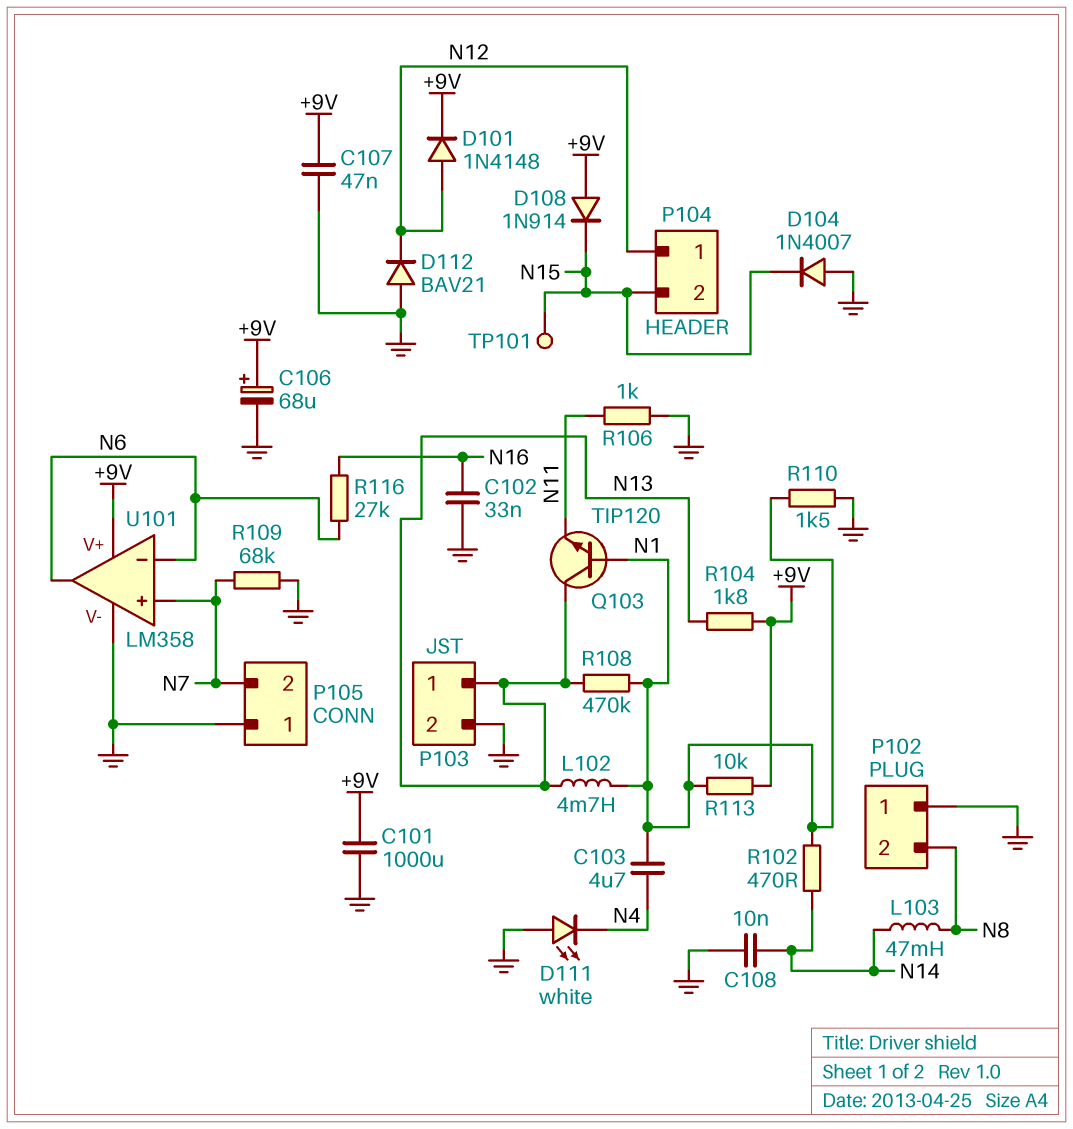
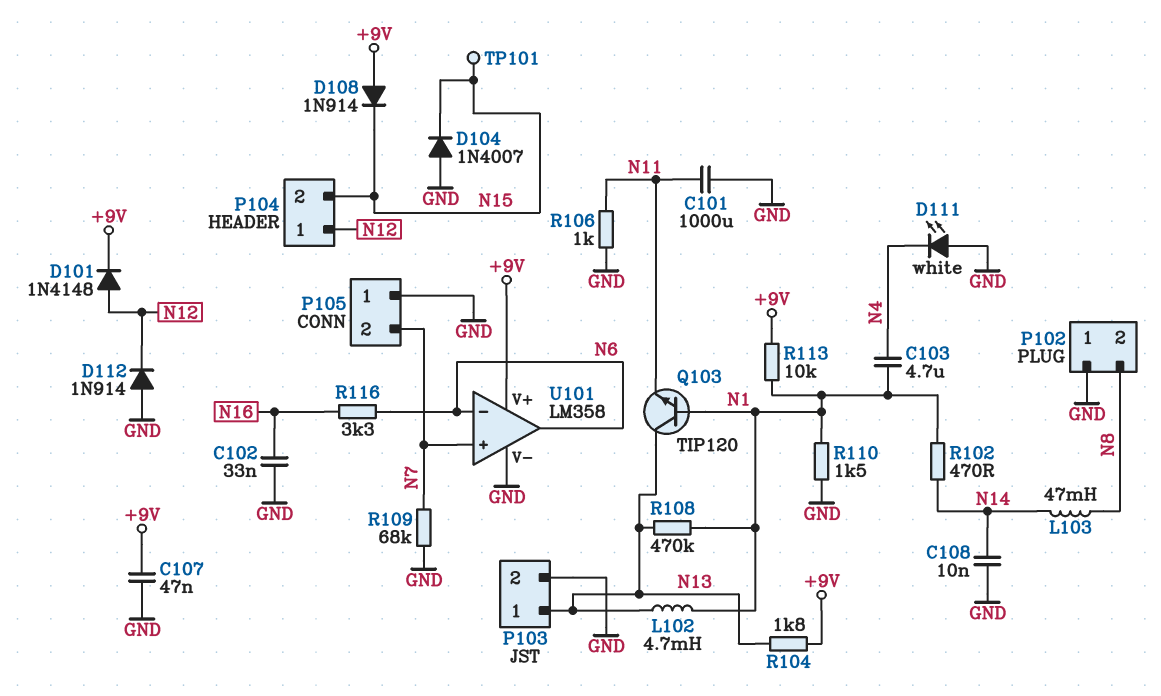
C101: 1000uF (+9V, GND) -> 1000uF (GND, N11)
C106: 68uF (plus +9V, minus GND) -> none
D112: diode BAV21 (A GND, K N12) -> diode 1N914 (A GND, K N12)
R116: 27k (N6, N16) -> 3.3k (N6, N16)

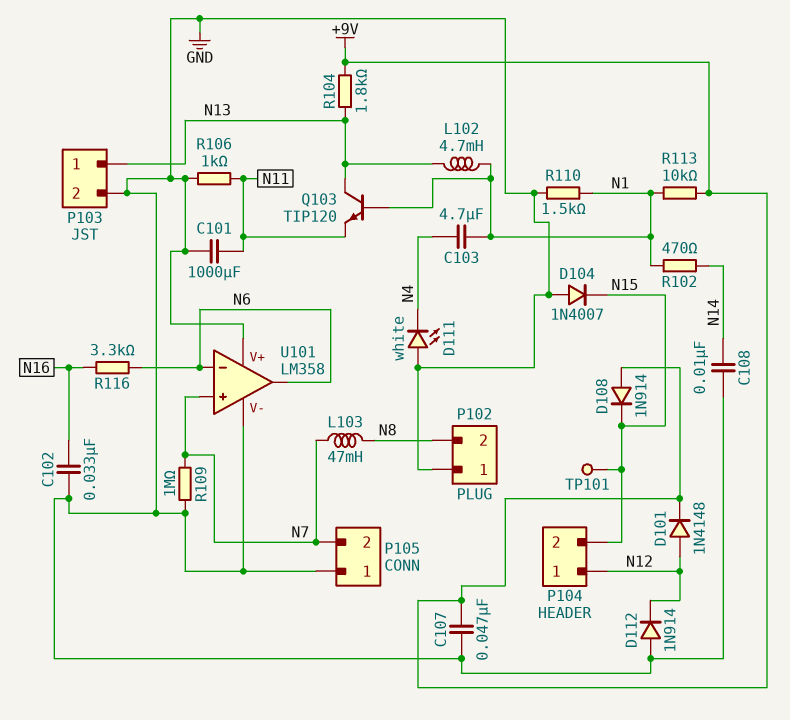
L103: 47mH (N8, N14) -> 47mH (N7, N8)
R108: 470k (N1, N13) -> none
R109: 68k (GND, N7) -> 1M (GND, N7)
U101 pin V+: +9V -> GND

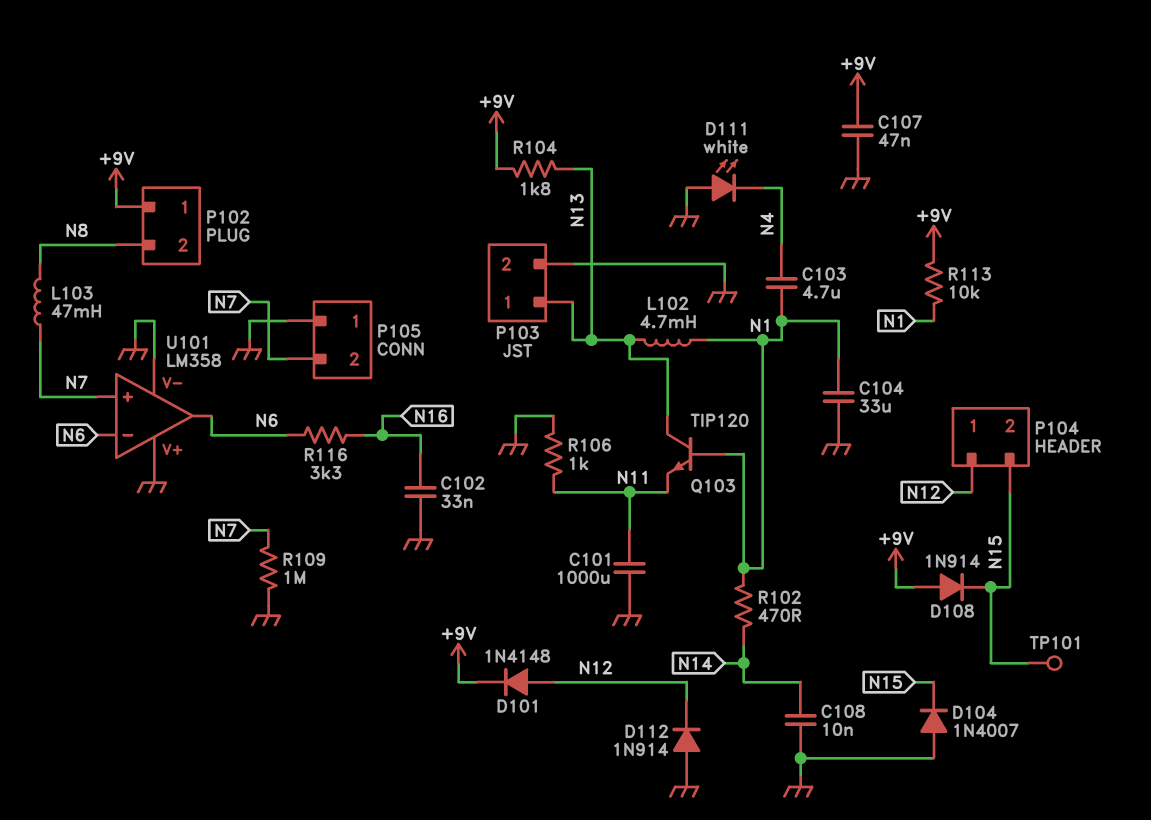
C104: none -> 33uF (GND, N1)
P102 pin 1: GND -> +9V
R110: 1.5k (GND, N1) -> none

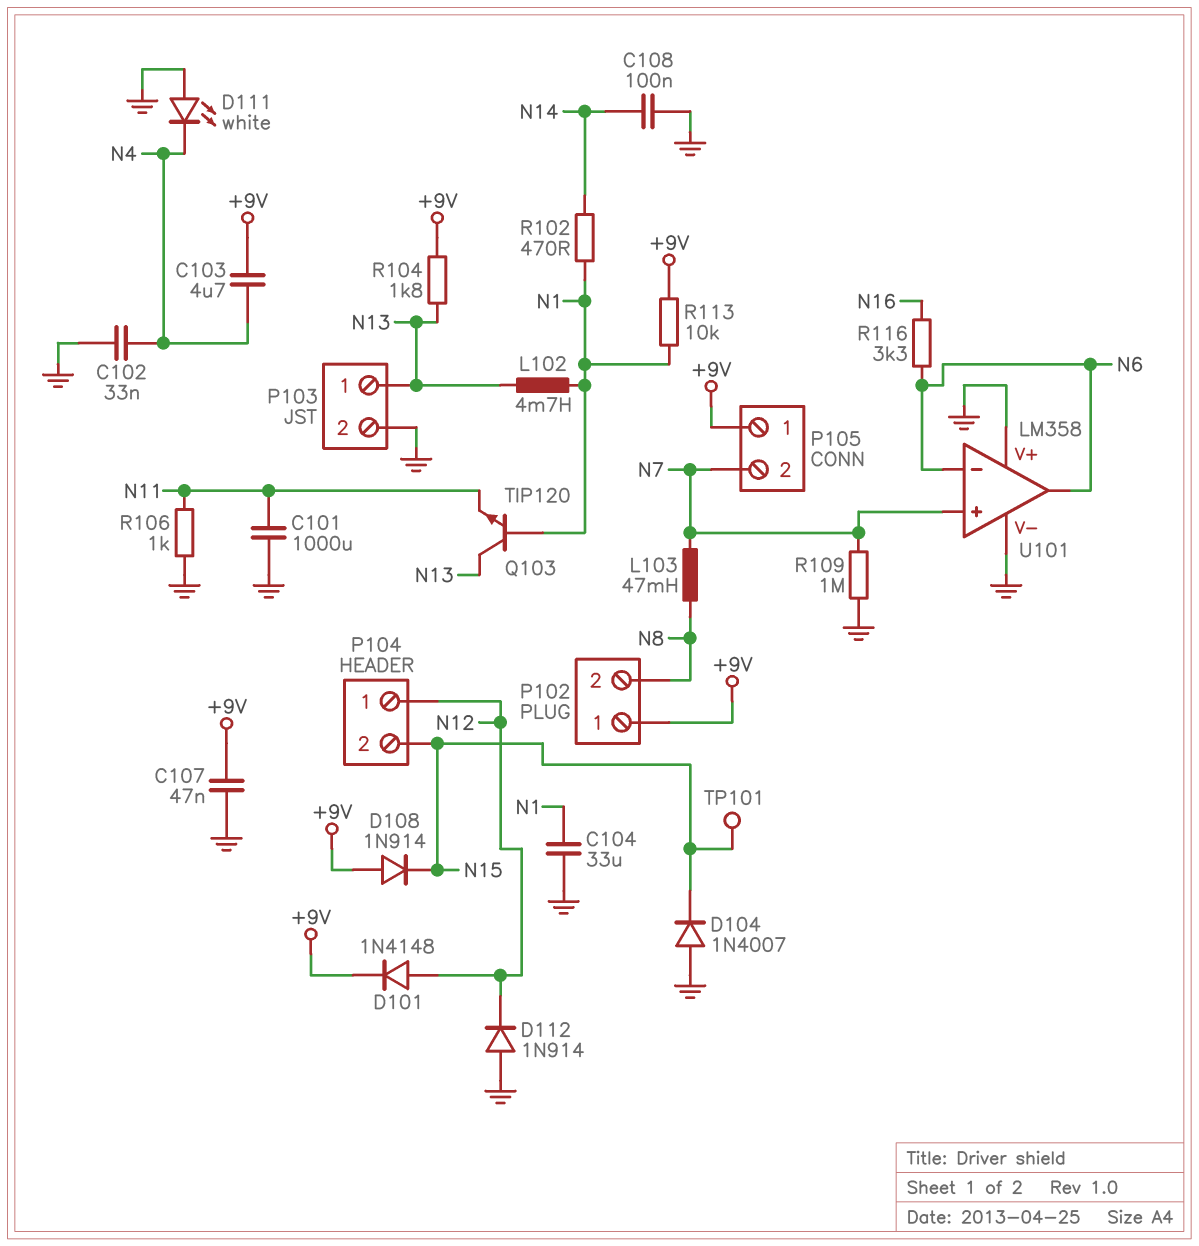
C102: 33nF (GND, N16) -> 33nF (GND, N4)
C103: 4.7uF (N1, N4) -> 4.7uF (+9V, N4)
C108: 10nF (GND, N14) -> 100nF (GND, N14)
P105 pin 1: GND -> +9V

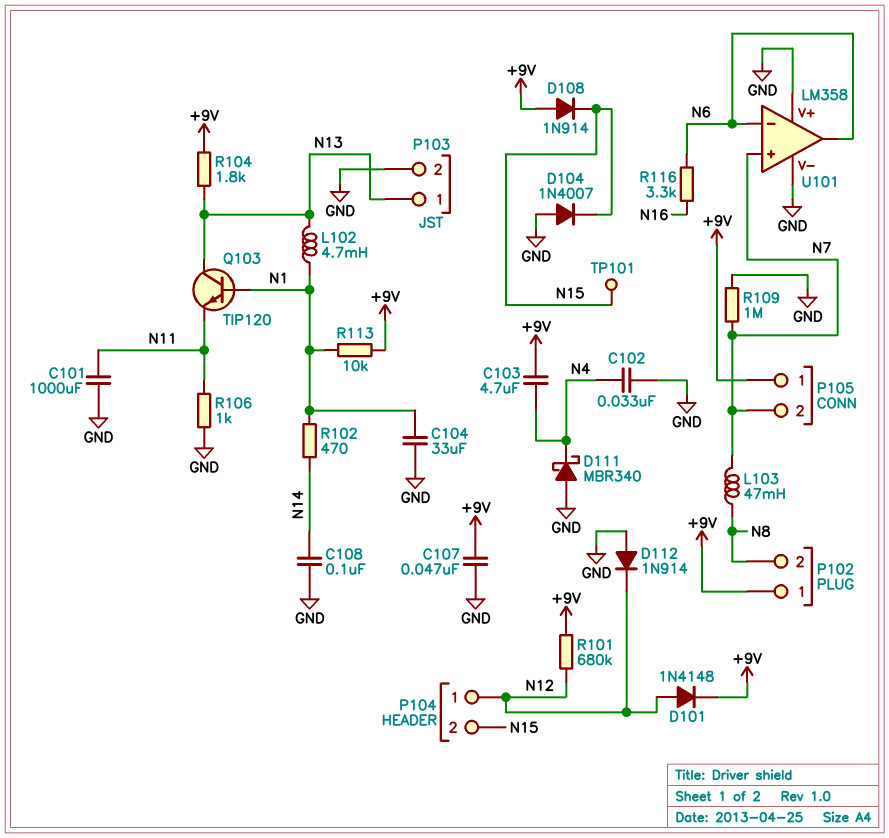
D111: LED white (A GND, K N4) -> schottky MBR340 (A GND, K N4)
R101: none -> 680k (+9V, N12)

